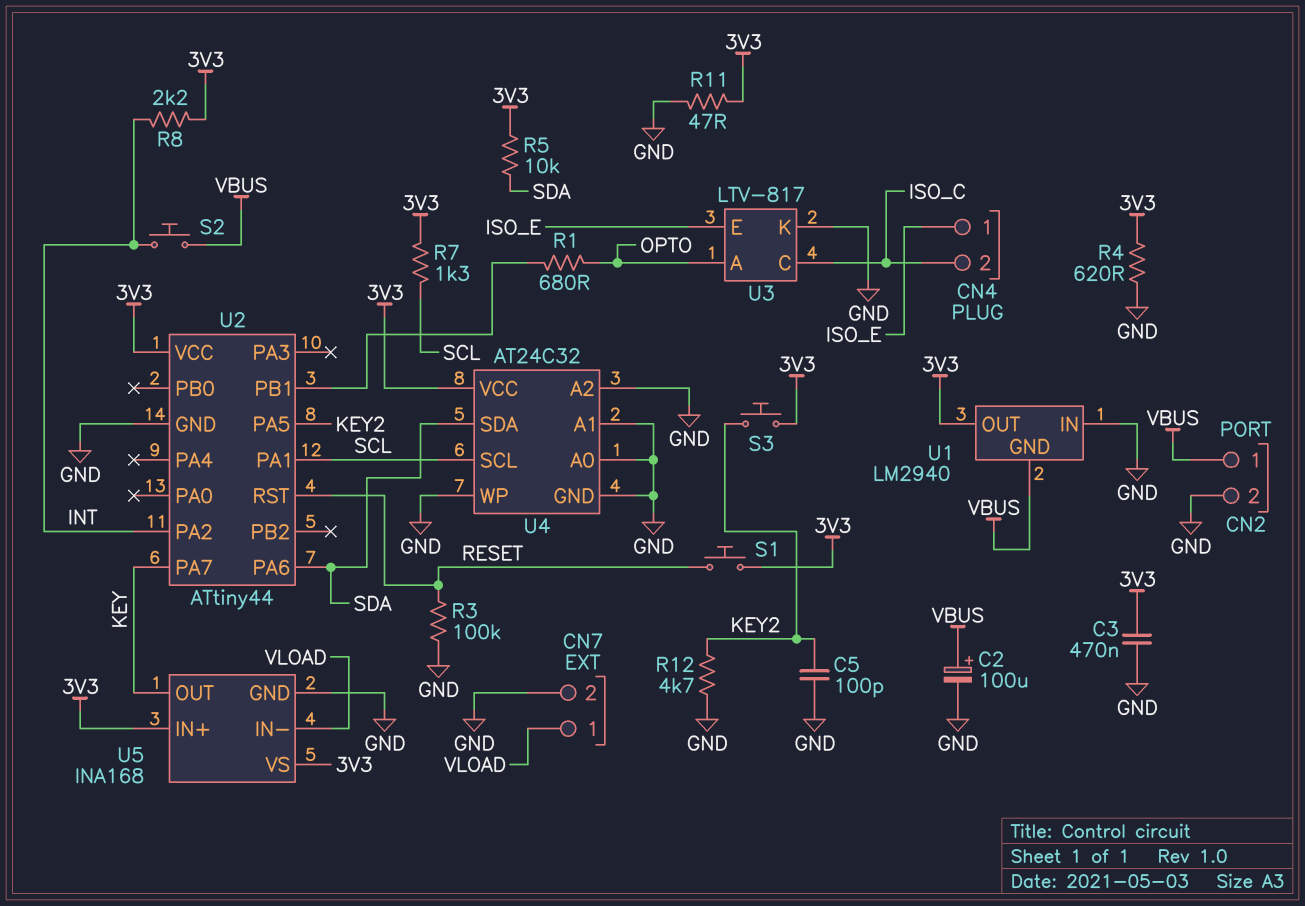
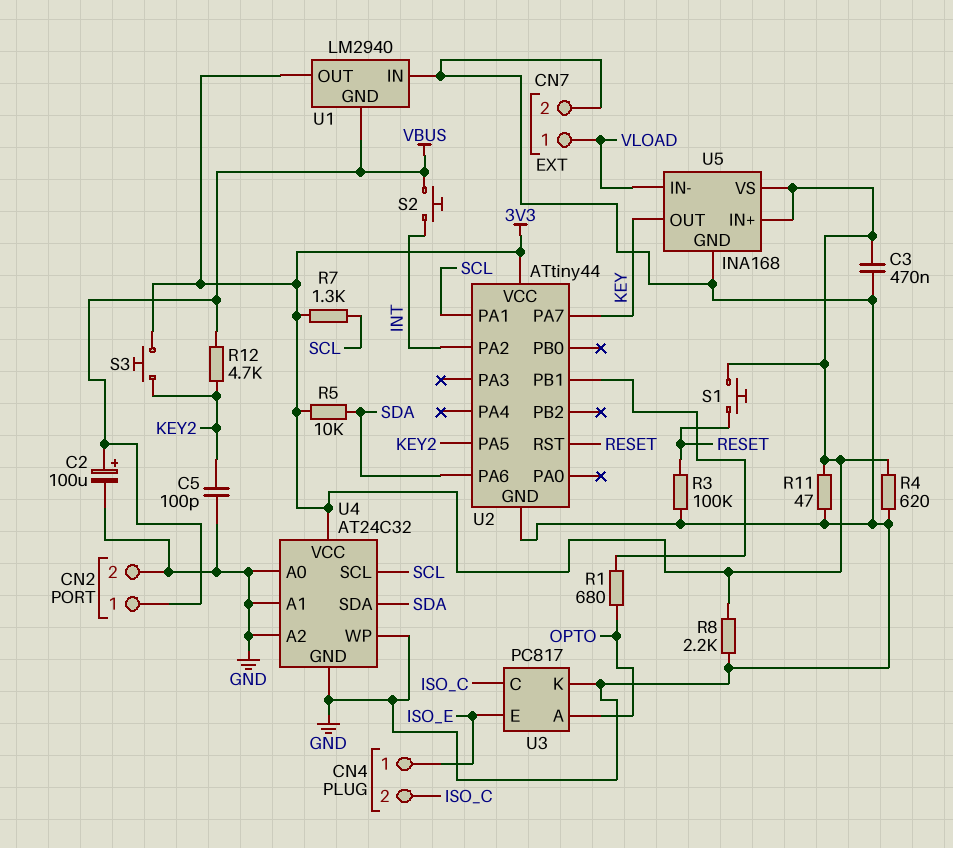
R8: 2.2k (3V3, INT) -> 2.2k (3V3, GND)
R12: 4.7k (GND, KEY2) -> 4.7k (KEY2, VBUS)
U3: LTV-817 -> PC817

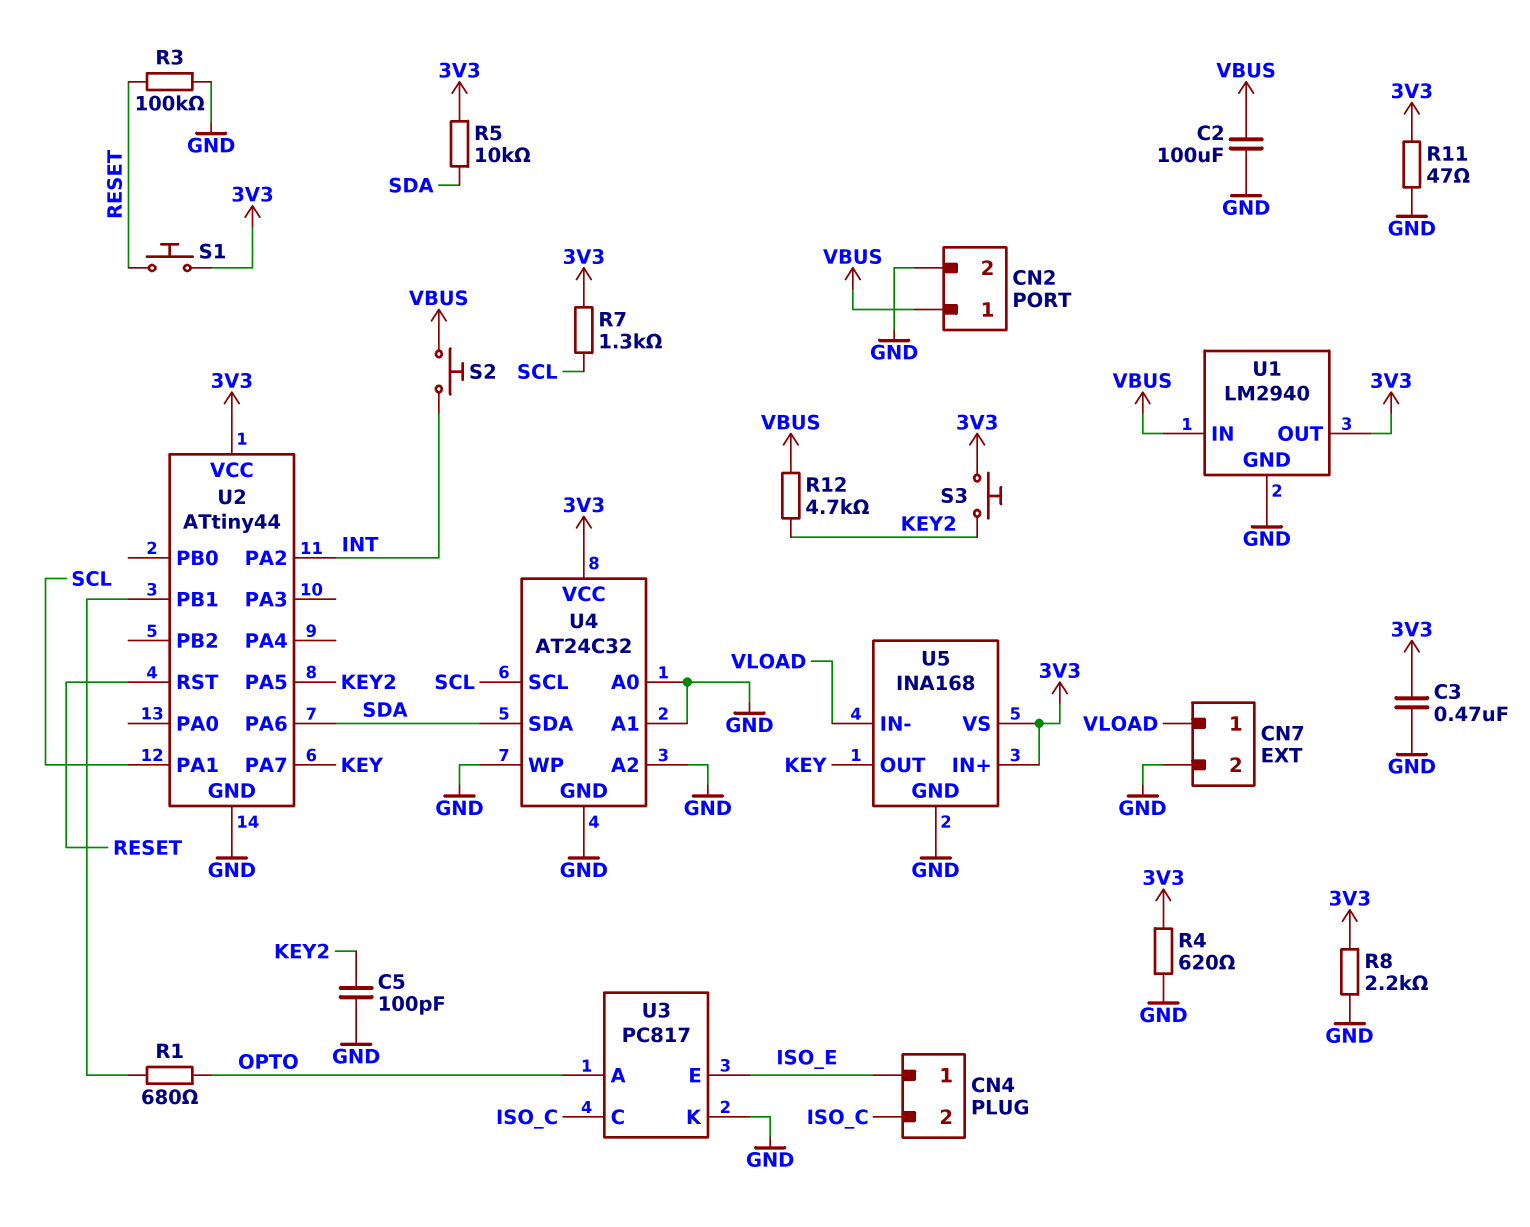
C2: 100uF (plus VBUS, minus GND) -> 100uF (GND, VBUS)
U1 pin GND: VBUS -> GND
U1 pin IN: GND -> VBUS

